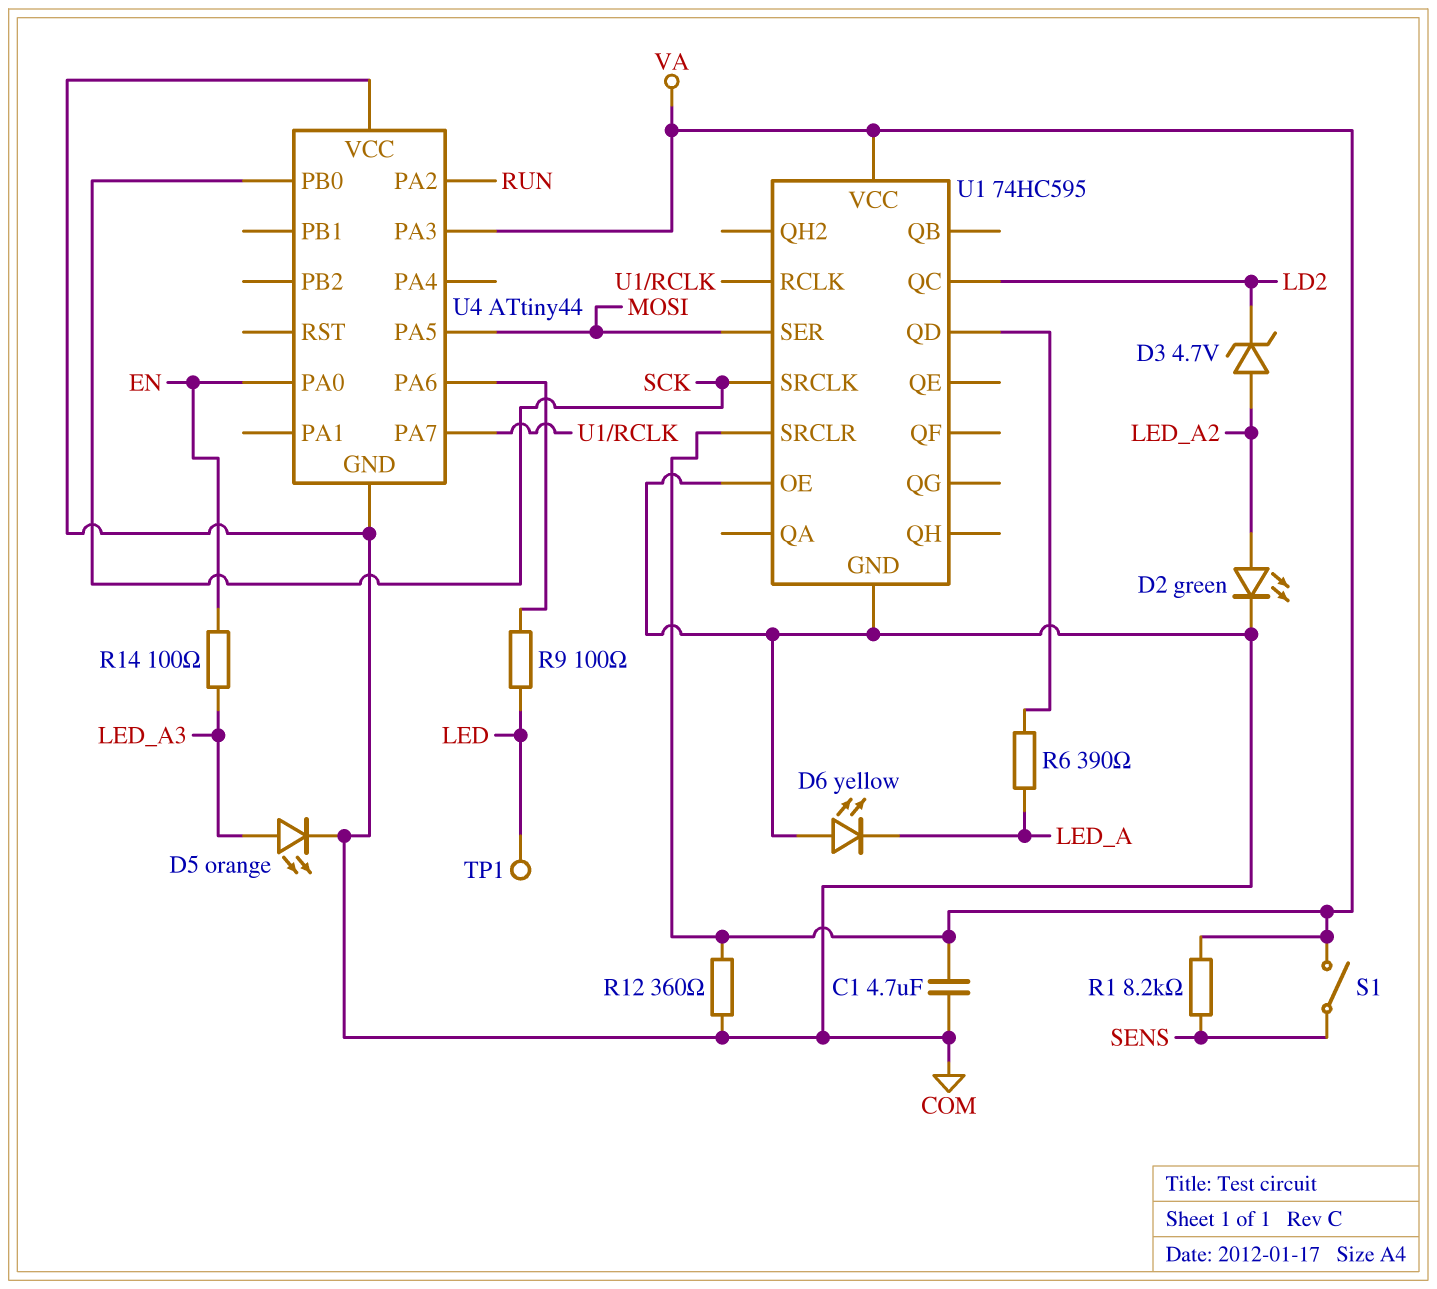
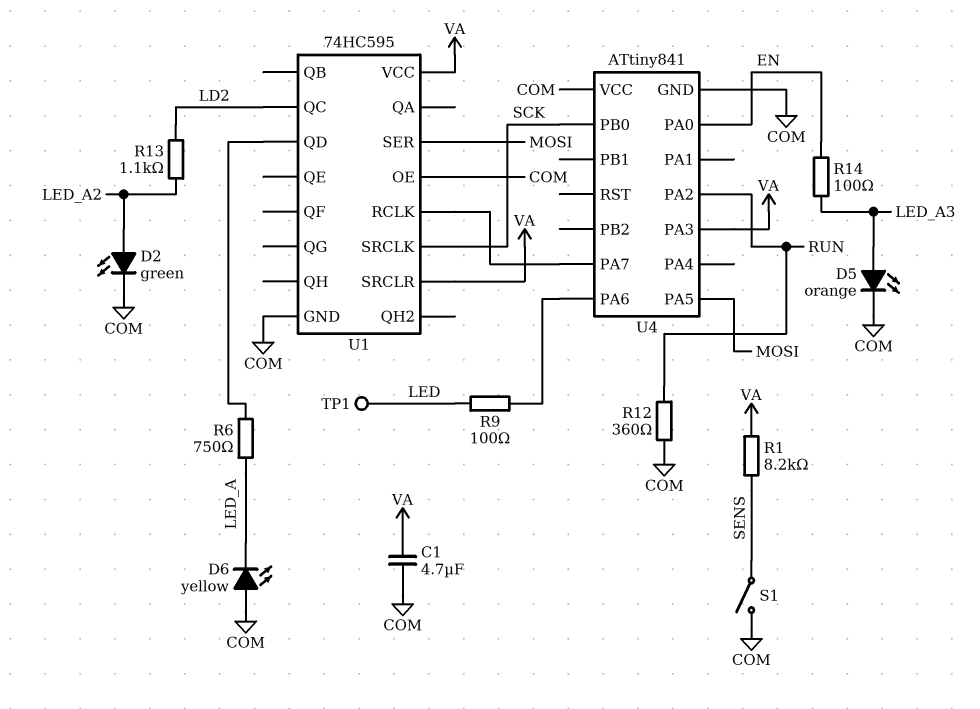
D3: zener 4.7V (A LED_A2, K LD2) -> none
R6: 390 (LED_A, U1/QD) -> 750 (LED_A, U1/QD)
R12: 360 (COM, VA) -> 360 (COM, RUN)
R13: none -> 1.1k (LD2, LED_A2)
S1: switch (SENS, VA) -> switch (COM, SENS)
U4: ATtiny44 -> ATtiny841

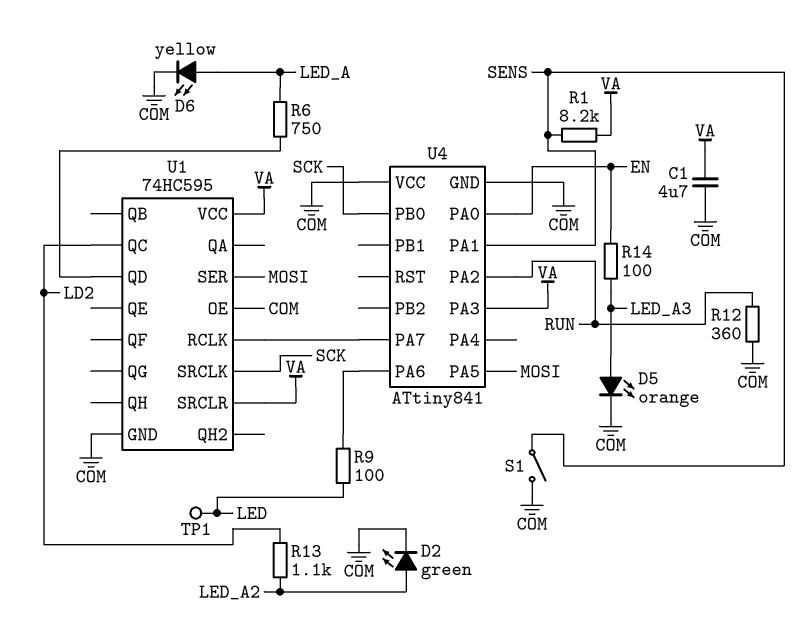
D6: LED yellow (A COM, K LED_A) -> LED yellow (A LED_A, K COM)
U4 pin PA1: none -> SENS

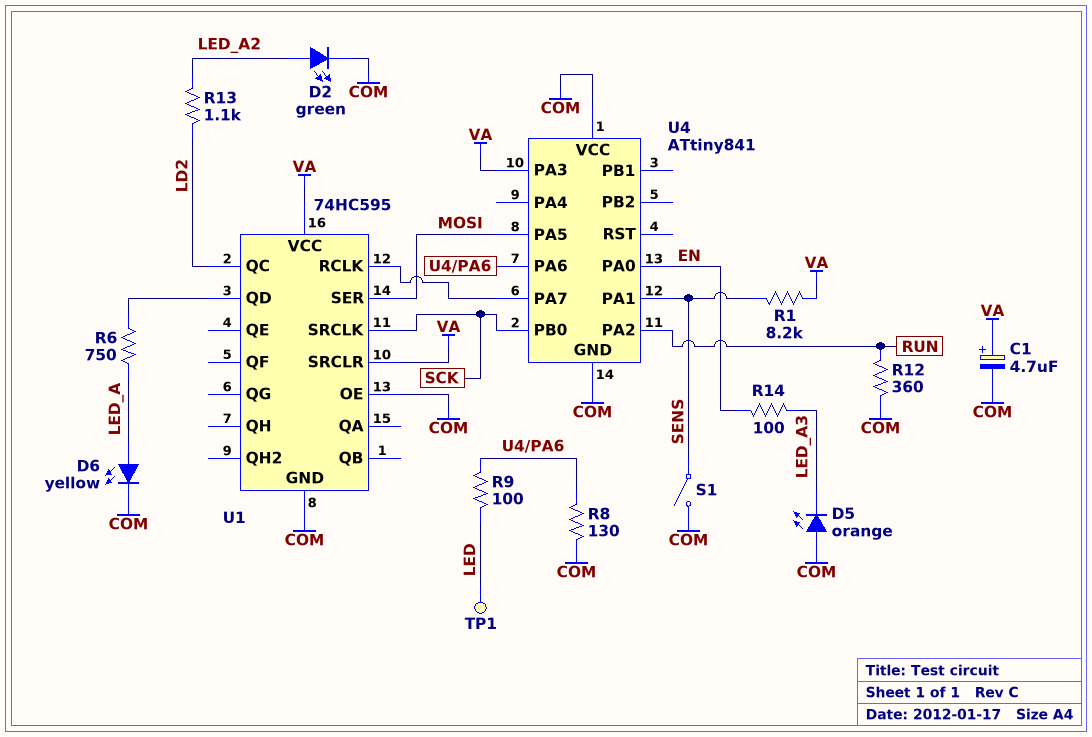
C1: 4.7uF (COM, VA) -> 4.7uF (plus VA, minus COM)
D5: LED orange (A LED_A3, K COM) -> LED orange (A COM, K LED_A3)
R8: none -> 130 (COM, U4/PA6)

